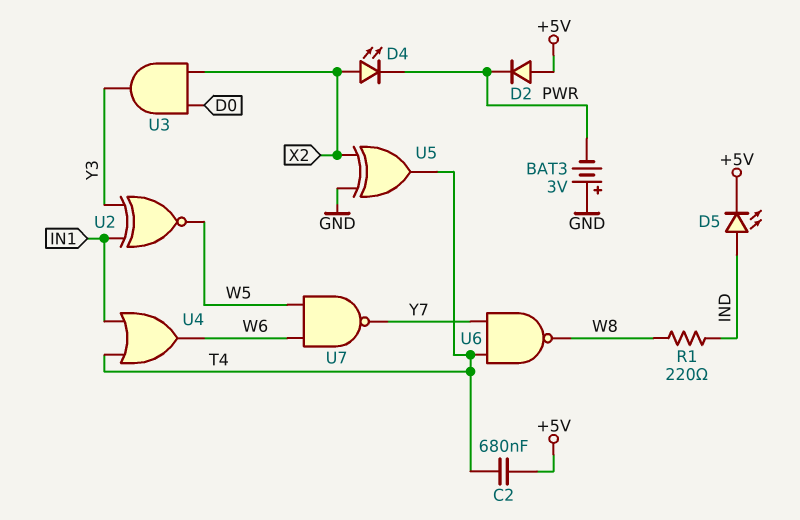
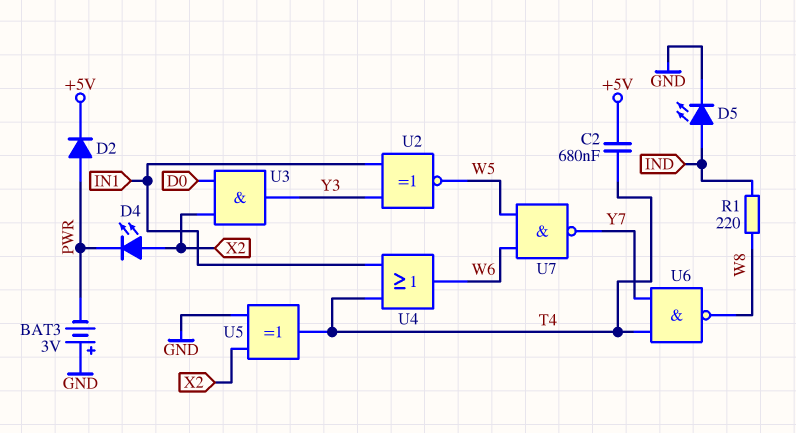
D2: diode (A +5V, K PWR) -> diode (A PWR, K +5V)
D5: LED (A IND, K +5V) -> LED (A IND, K GND)

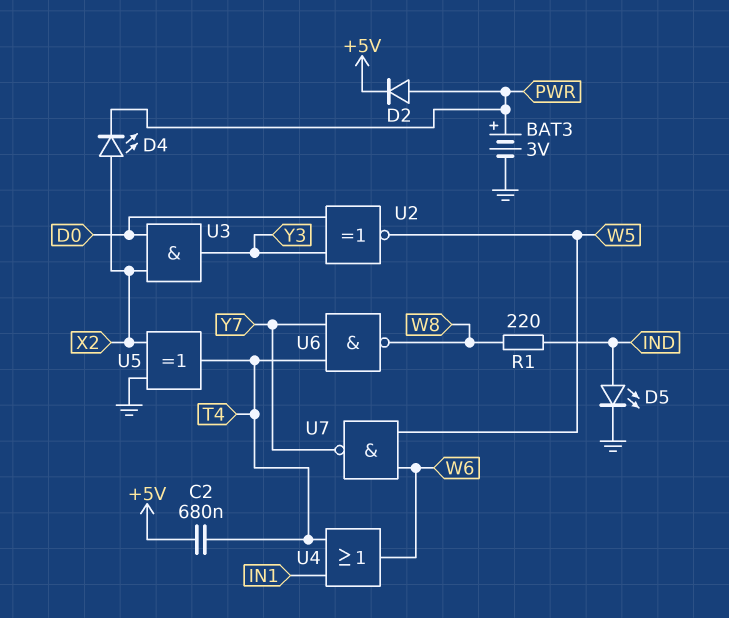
BAT3: 3V (plus GND, minus PWR) -> 3V (plus PWR, minus GND)
U2: XNOR (in IN1, in Y3, out W5) -> XNOR (in D0, in Y3, out W5)

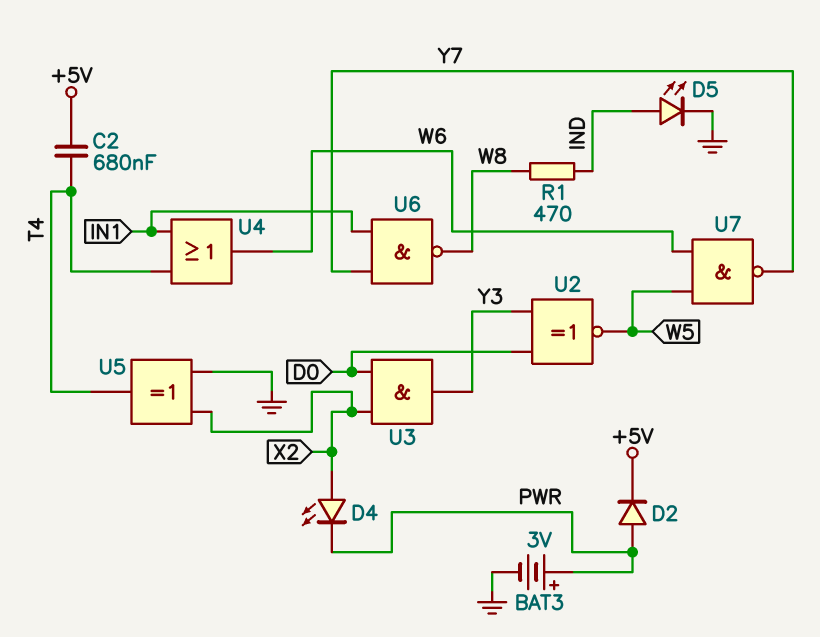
R1: 220 (IND, W8) -> 470 (IND, W8)
U6: NAND (in T4, in Y7, out W8) -> NAND (in IN1, in Y7, out W8)

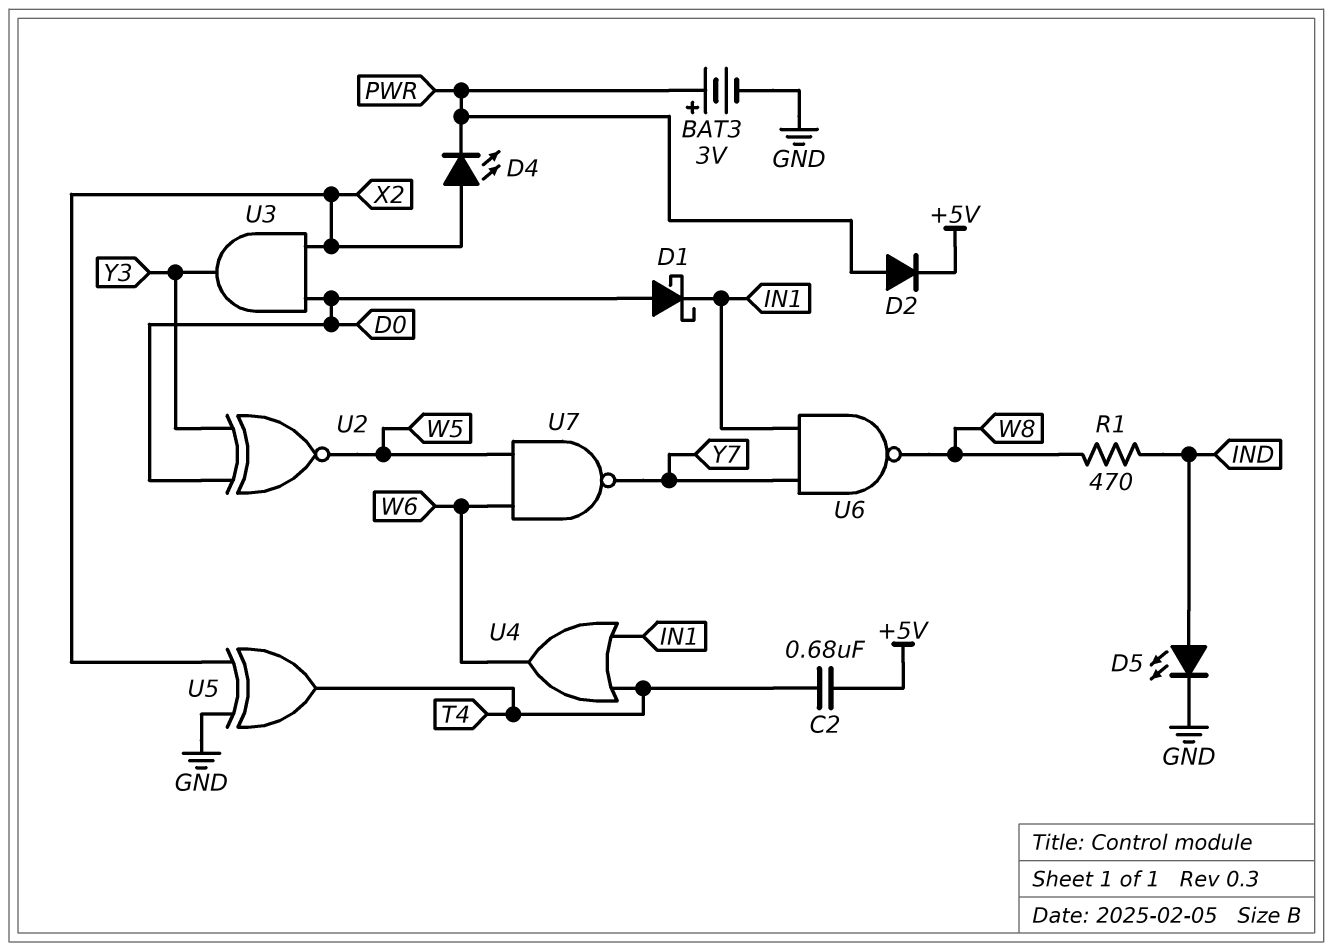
D1: none -> schottky (A D0, K IN1)

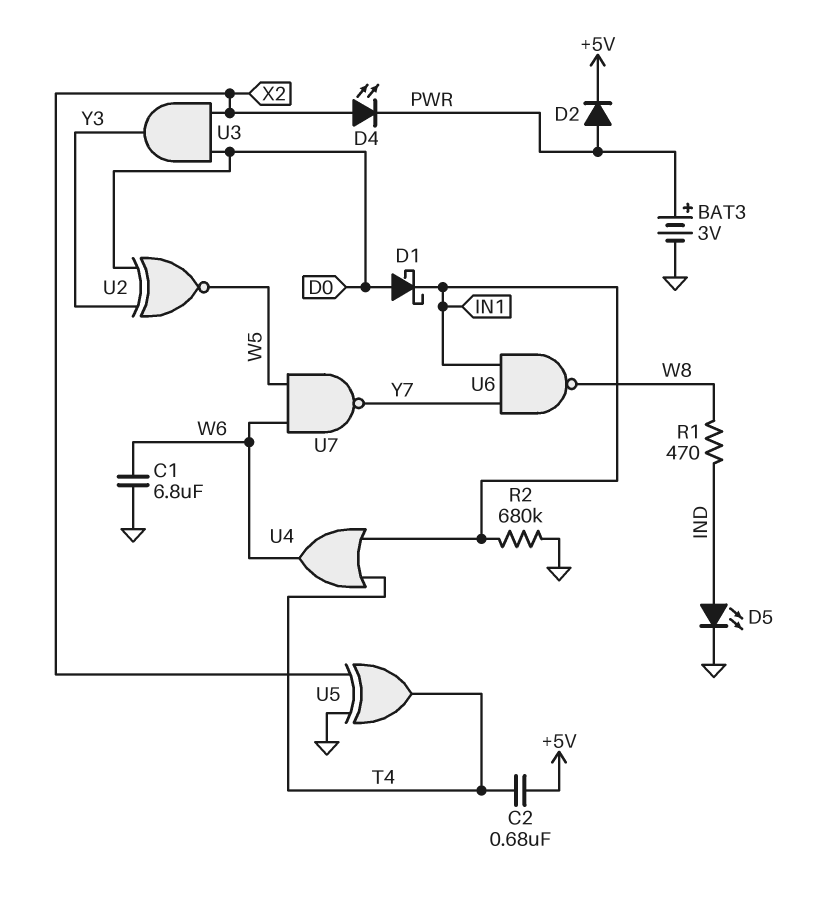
C1: none -> 6.8uF (GND, W6)
R2: none -> 680k (GND, IN1)

